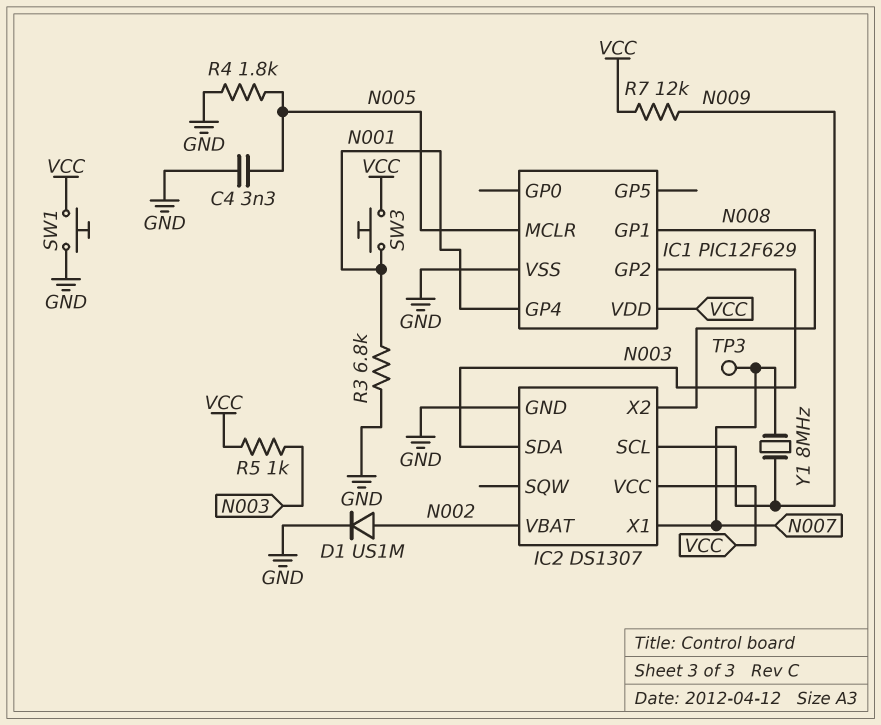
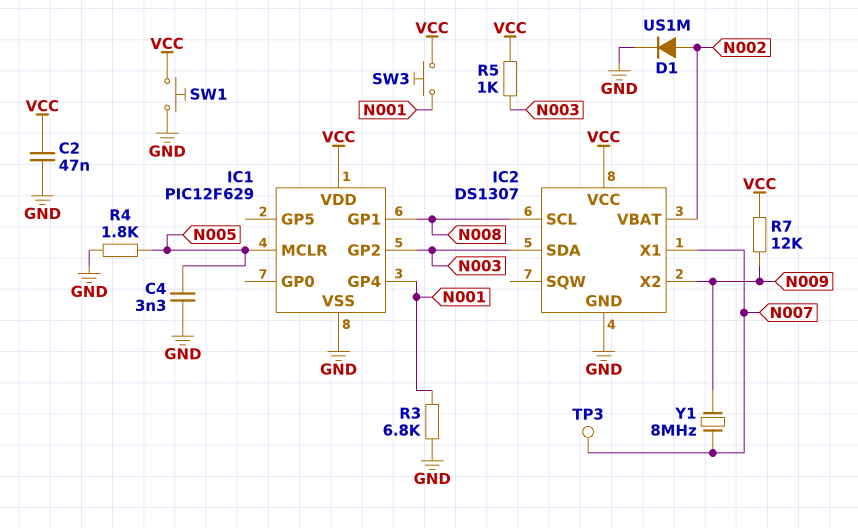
C2: none -> 47nF (GND, VCC)
IC2 pin SCL: N009 -> N008
IC2 pin X2: N008 -> N009

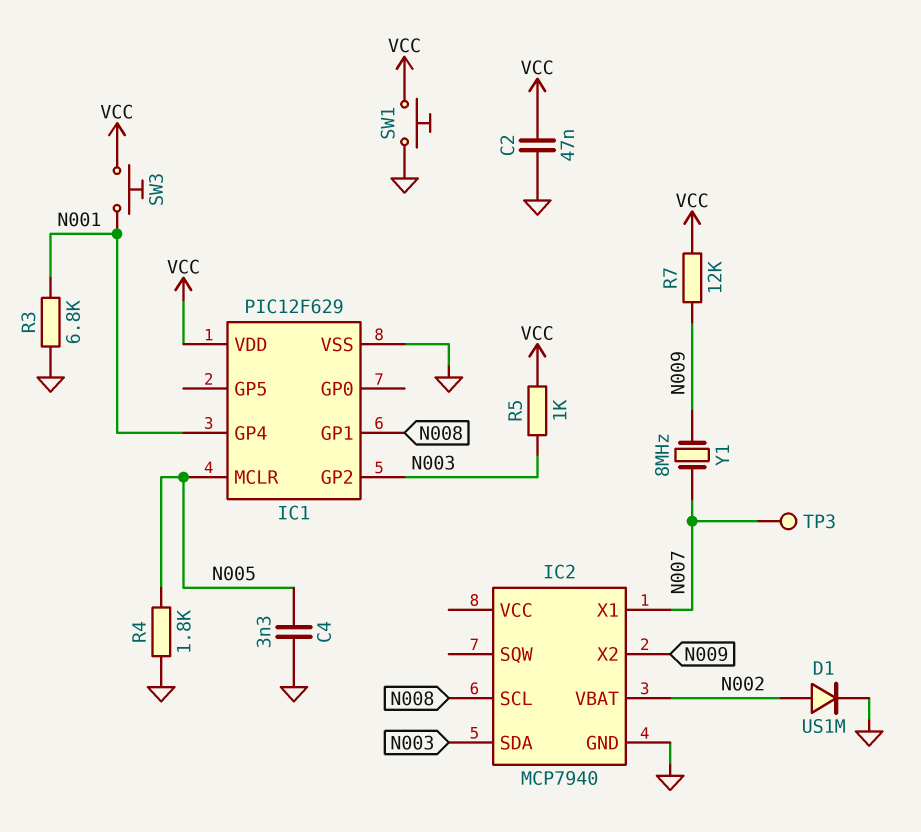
IC2: DS1307 -> MCP7940
IC2 pin VCC: VCC -> none

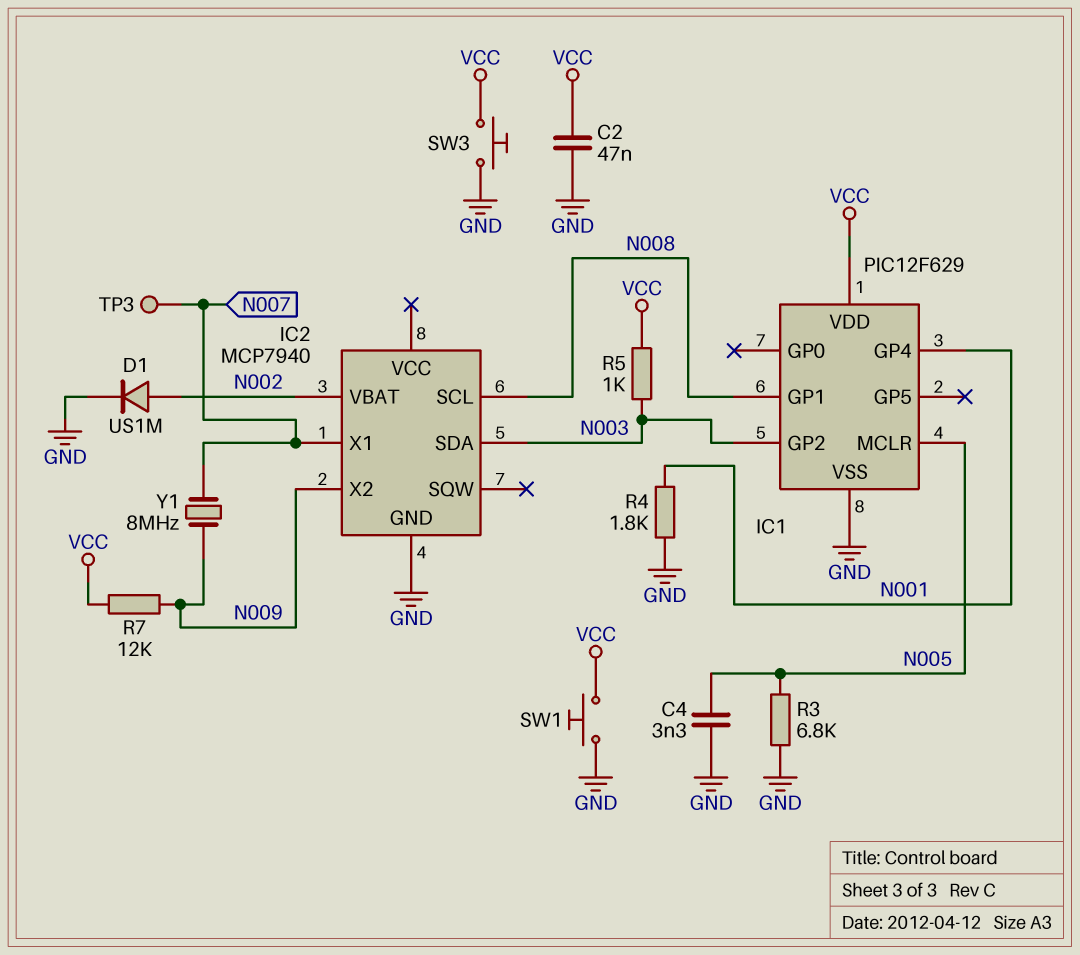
R3: 6.8k (GND, N001) -> 6.8k (GND, N005)
R4: 1.8k (GND, N005) -> 1.8k (GND, N001)
SW3: button (N001, VCC) -> button (GND, VCC)

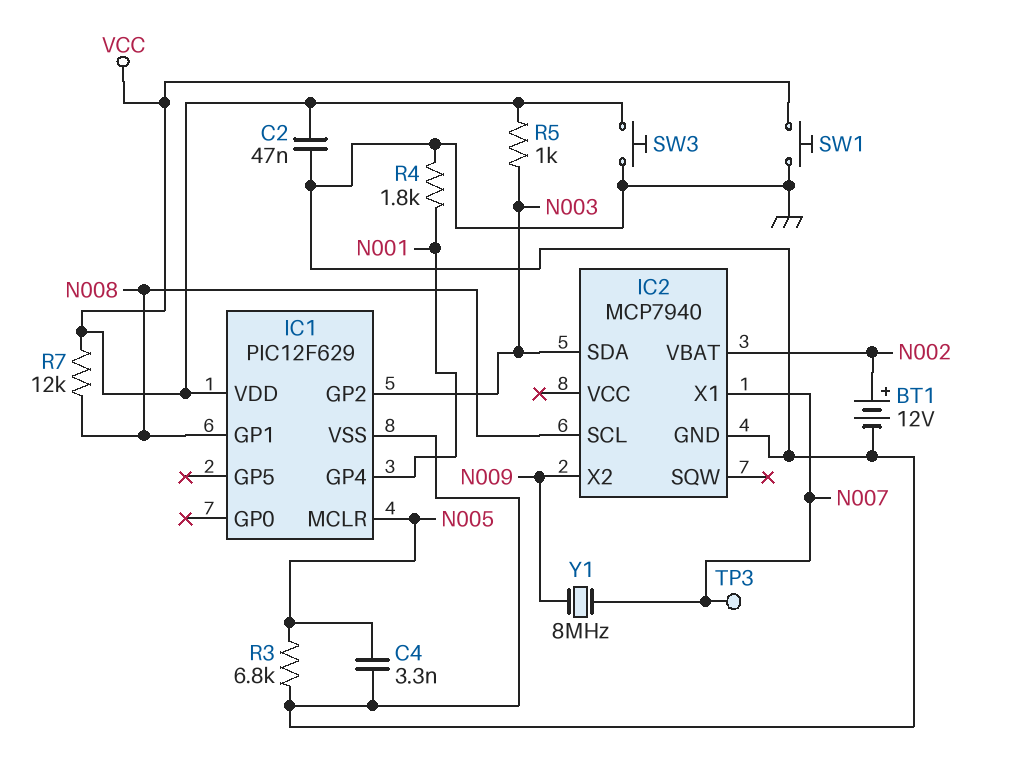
BT1: none -> 12V (plus N002, minus GND)
D1: diode US1M (A N002, K GND) -> none
R7: 12k (N009, VCC) -> 12k (N008, VCC)

